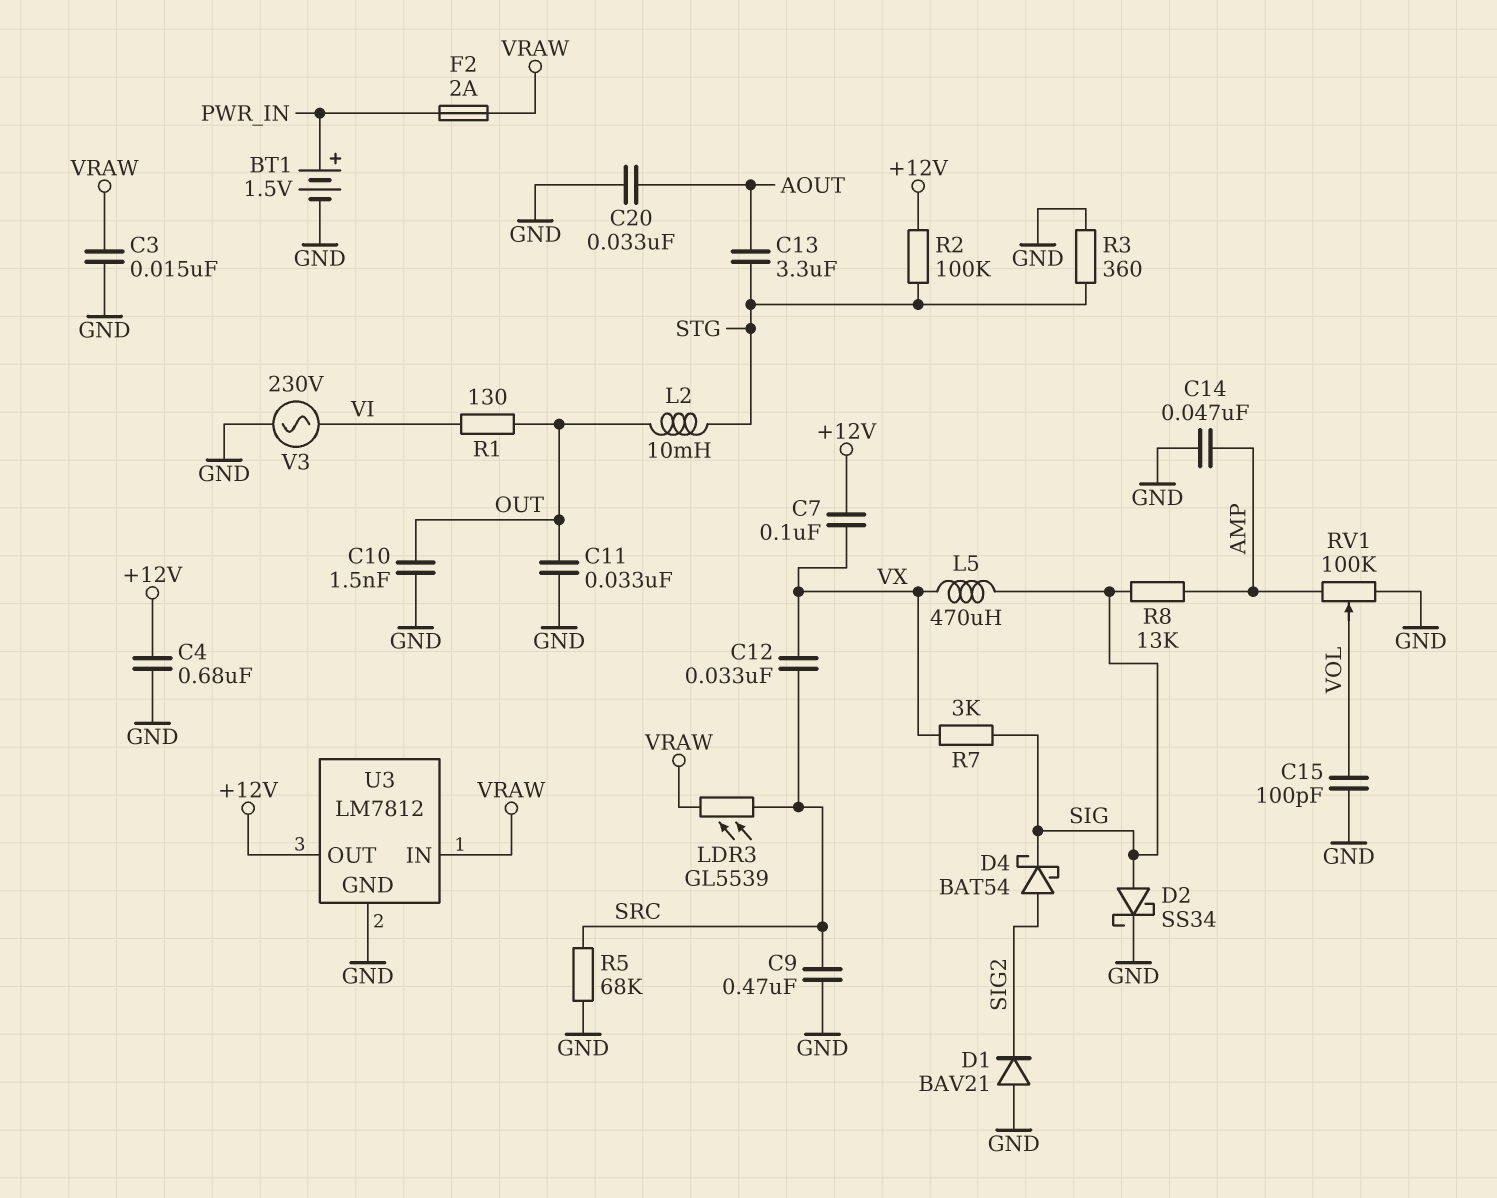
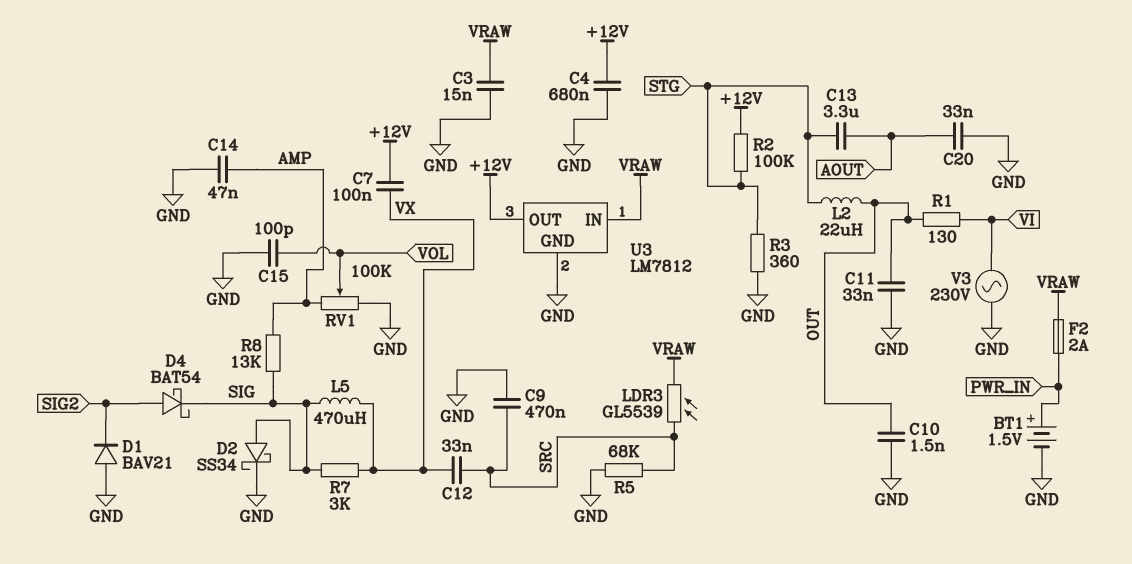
L2: 10mH (OUT, STG) -> 22uH (OUT, STG)

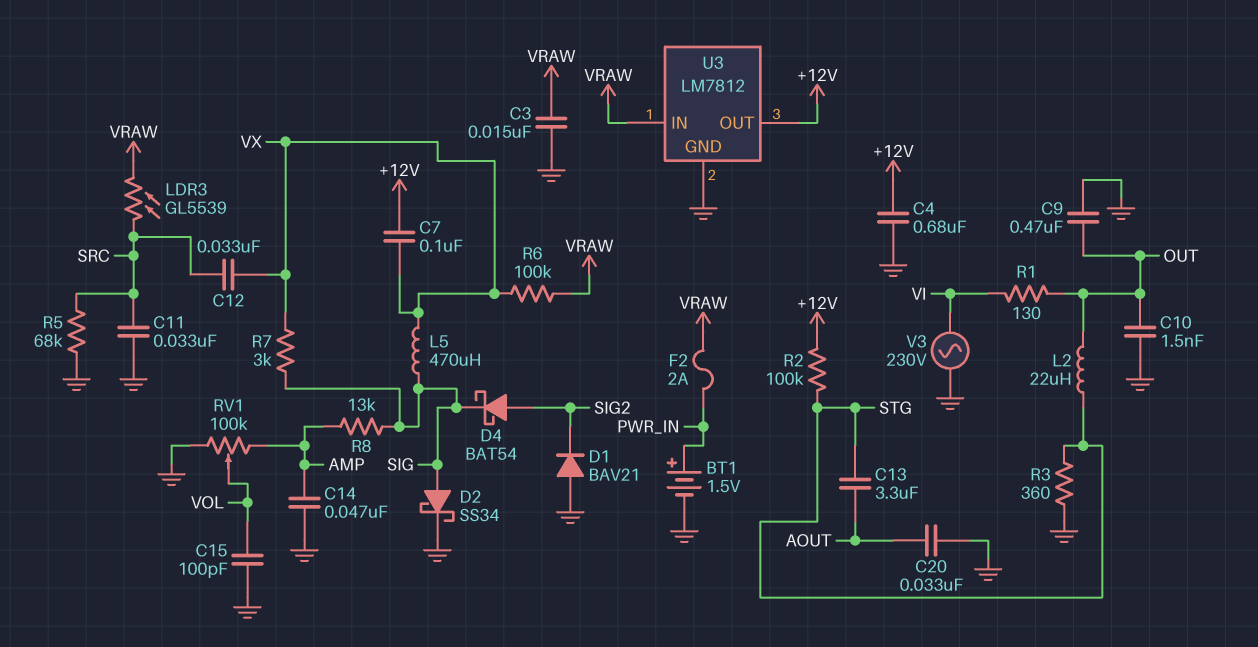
C9: 470nF (GND, SRC) -> 470nF (GND, OUT)
C11: 33nF (GND, OUT) -> 33nF (GND, SRC)
R6: none -> 100k (VRAW, VX)

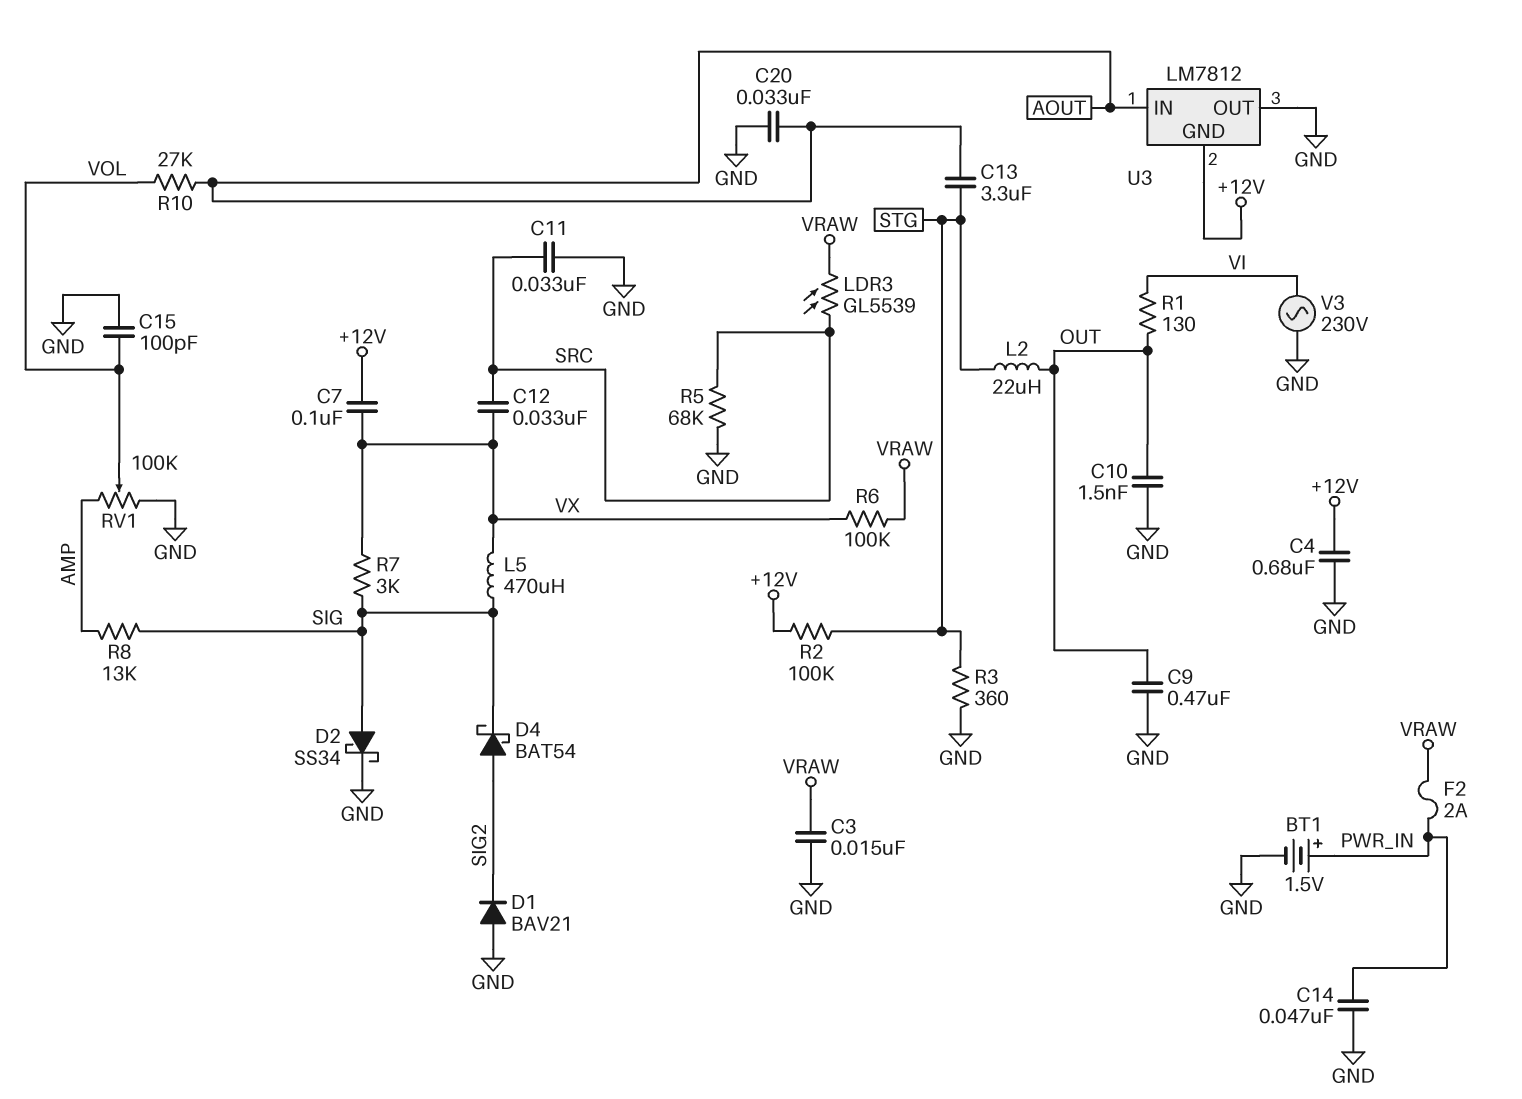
C14: 47nF (AMP, GND) -> 47nF (GND, PWR_IN)
R10: none -> 27k (AOUT, VOL)
U3 pin GND: GND -> +12V
U3 pin IN: VRAW -> AOUT
U3 pin OUT: +12V -> GND

